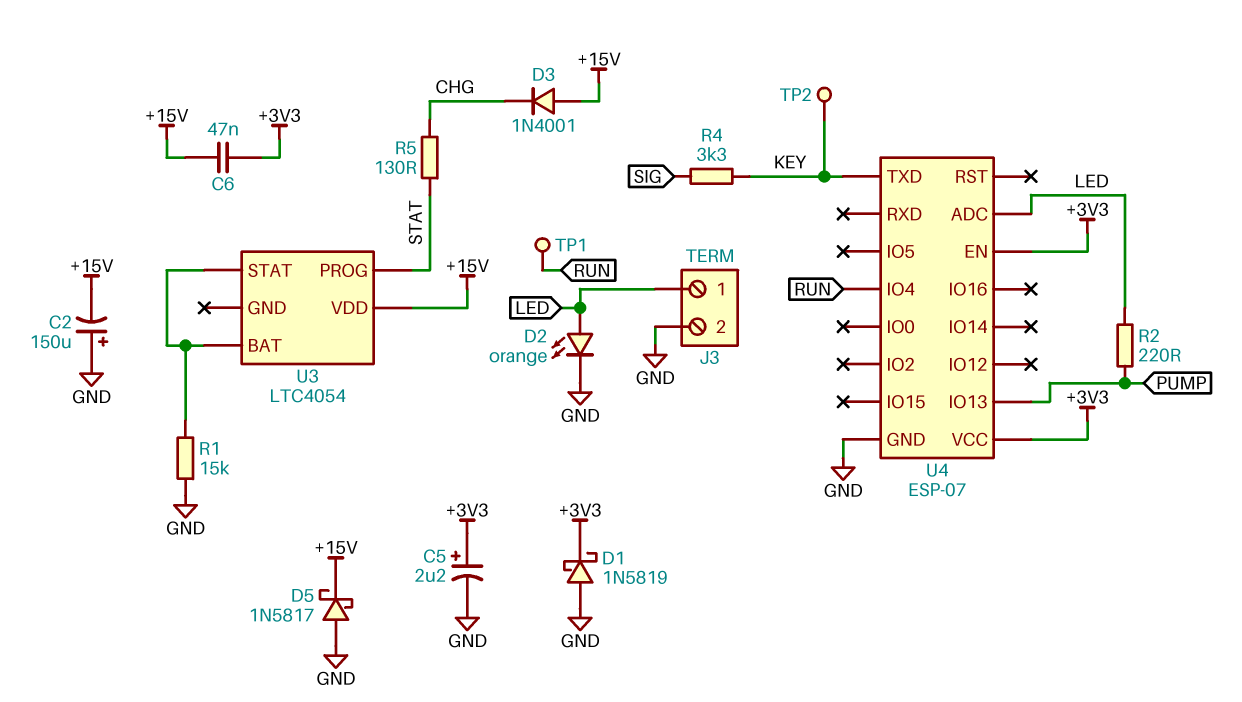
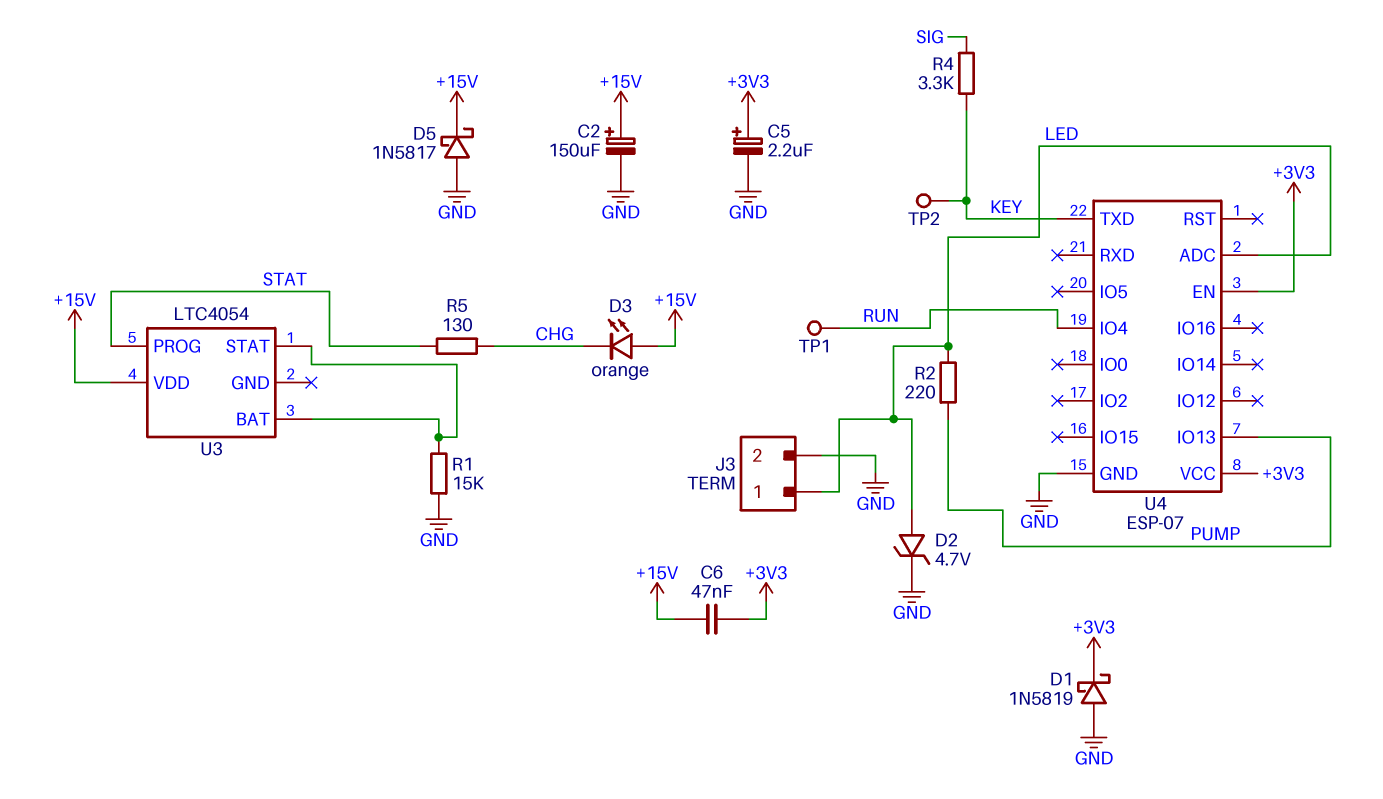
C2: 150uF (plus GND, minus +15V) -> 150uF (plus +15V, minus GND)
D2: LED orange (A LED, K GND) -> zener 4.7V (A LED, K GND)
D3: diode 1N4001 (A +15V, K CHG) -> LED orange (A +15V, K CHG)

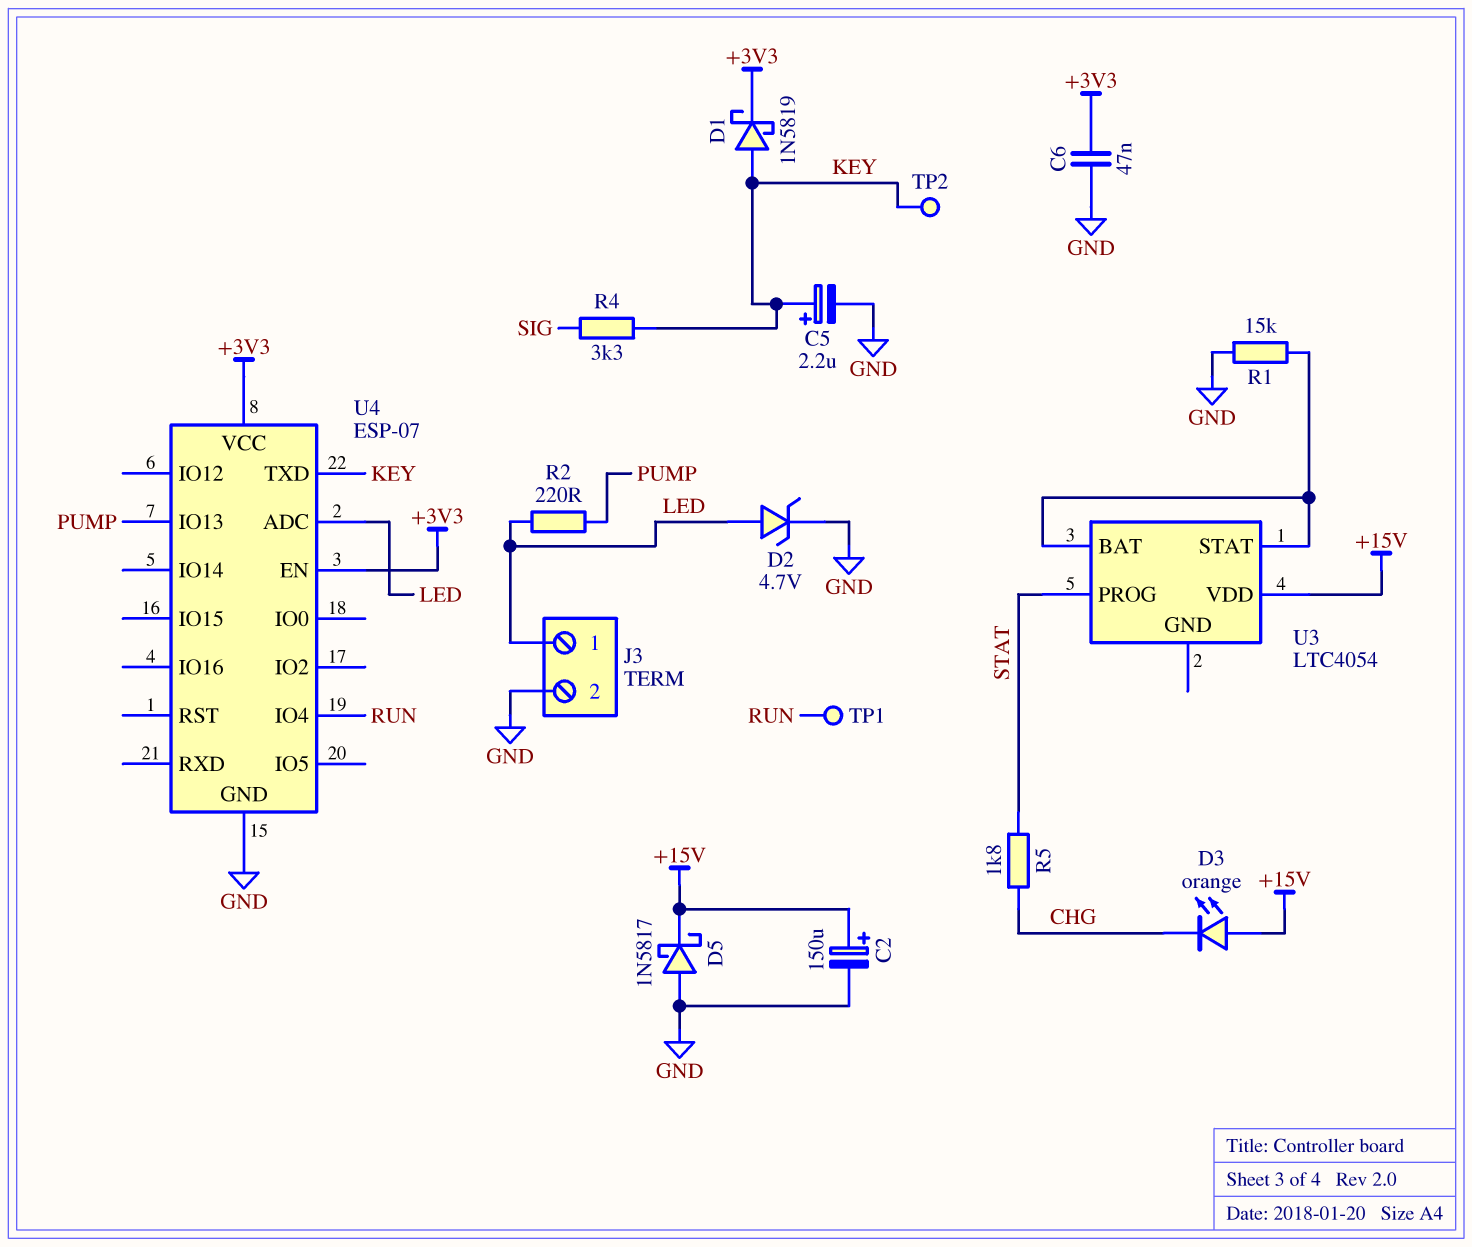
C5: 2.2uF (plus +3V3, minus GND) -> 2.2uF (plus KEY, minus GND)
C6: 47nF (+3V3, +15V) -> 47nF (+3V3, GND)
D1: schottky 1N5819 (A GND, K +3V3) -> schottky 1N5819 (A KEY, K +3V3)
R5: 130 (CHG, STAT) -> 1.8k (CHG, STAT)

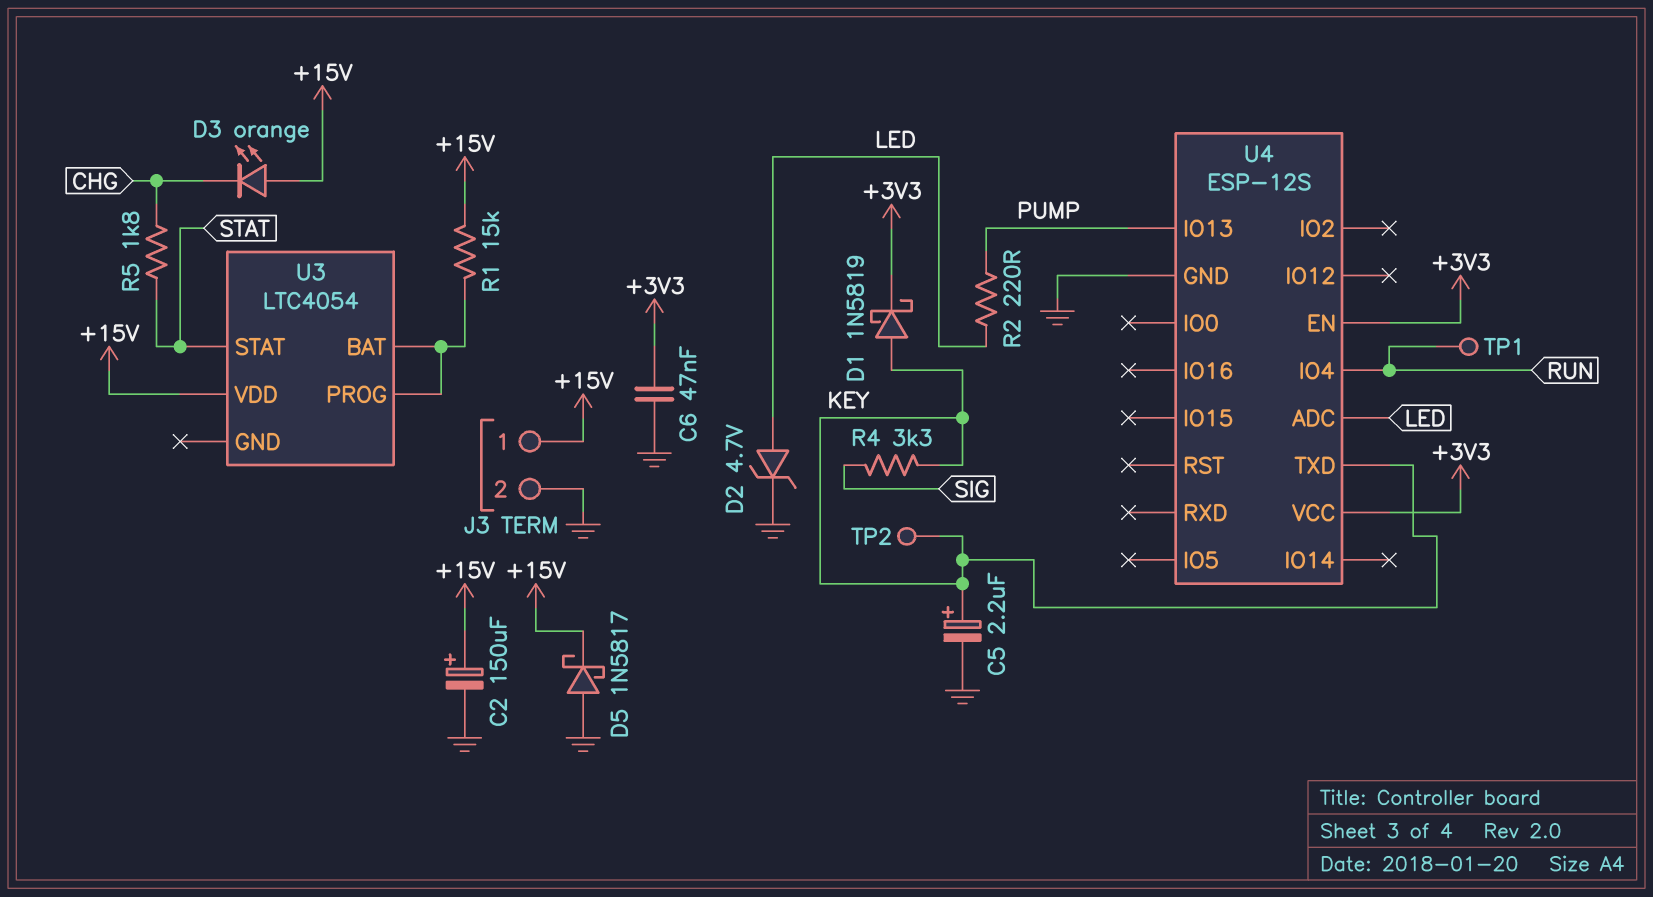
J3 pin 1: LED -> +15V
R1: 15k (GND, U3/BAT) -> 15k (+15V, U3/BAT)
U3 pin PROG: STAT -> U3/BAT
U3 pin STAT: U3/BAT -> STAT
U4: ESP-07 -> ESP-12S

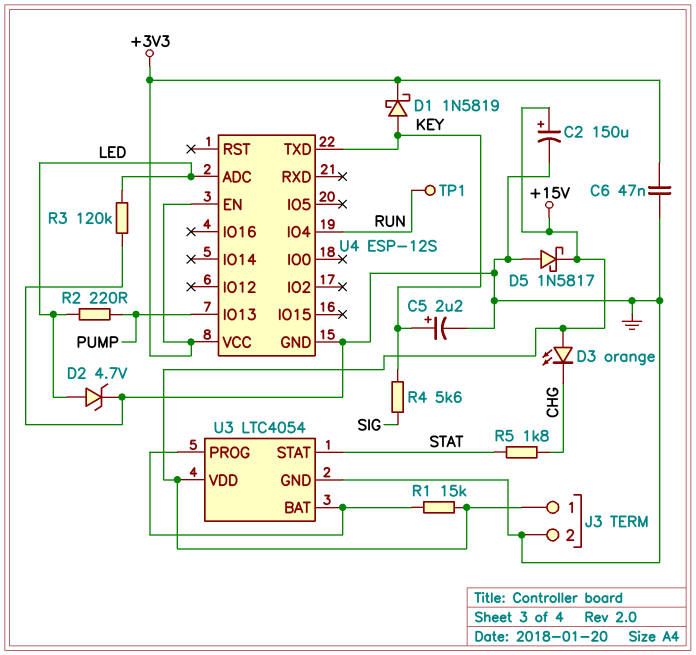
R3: none -> 120k (GND, LED)
R4: 3.3k (KEY, SIG) -> 5.6k (KEY, SIG)
TP2: test point (KEY) -> none
U3 pin GND: none -> GND

